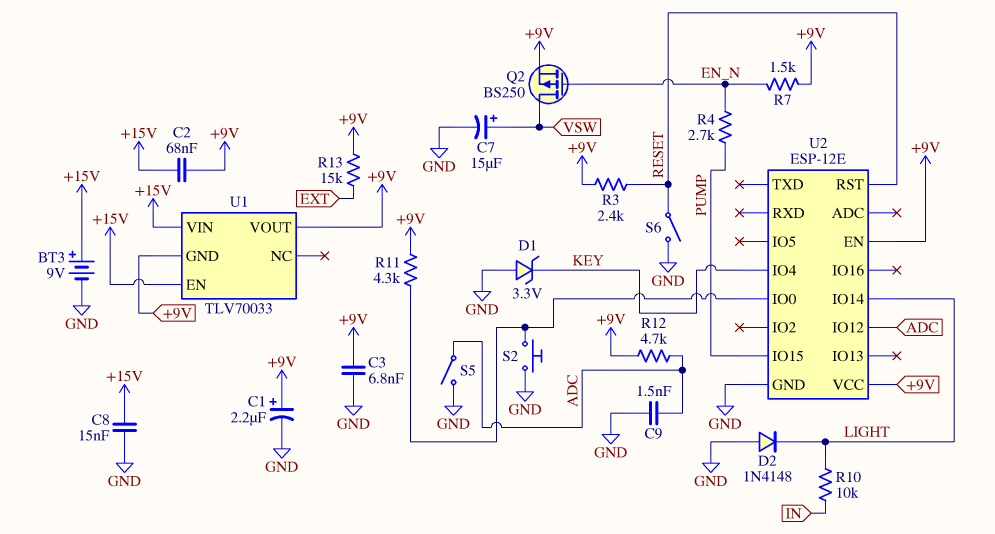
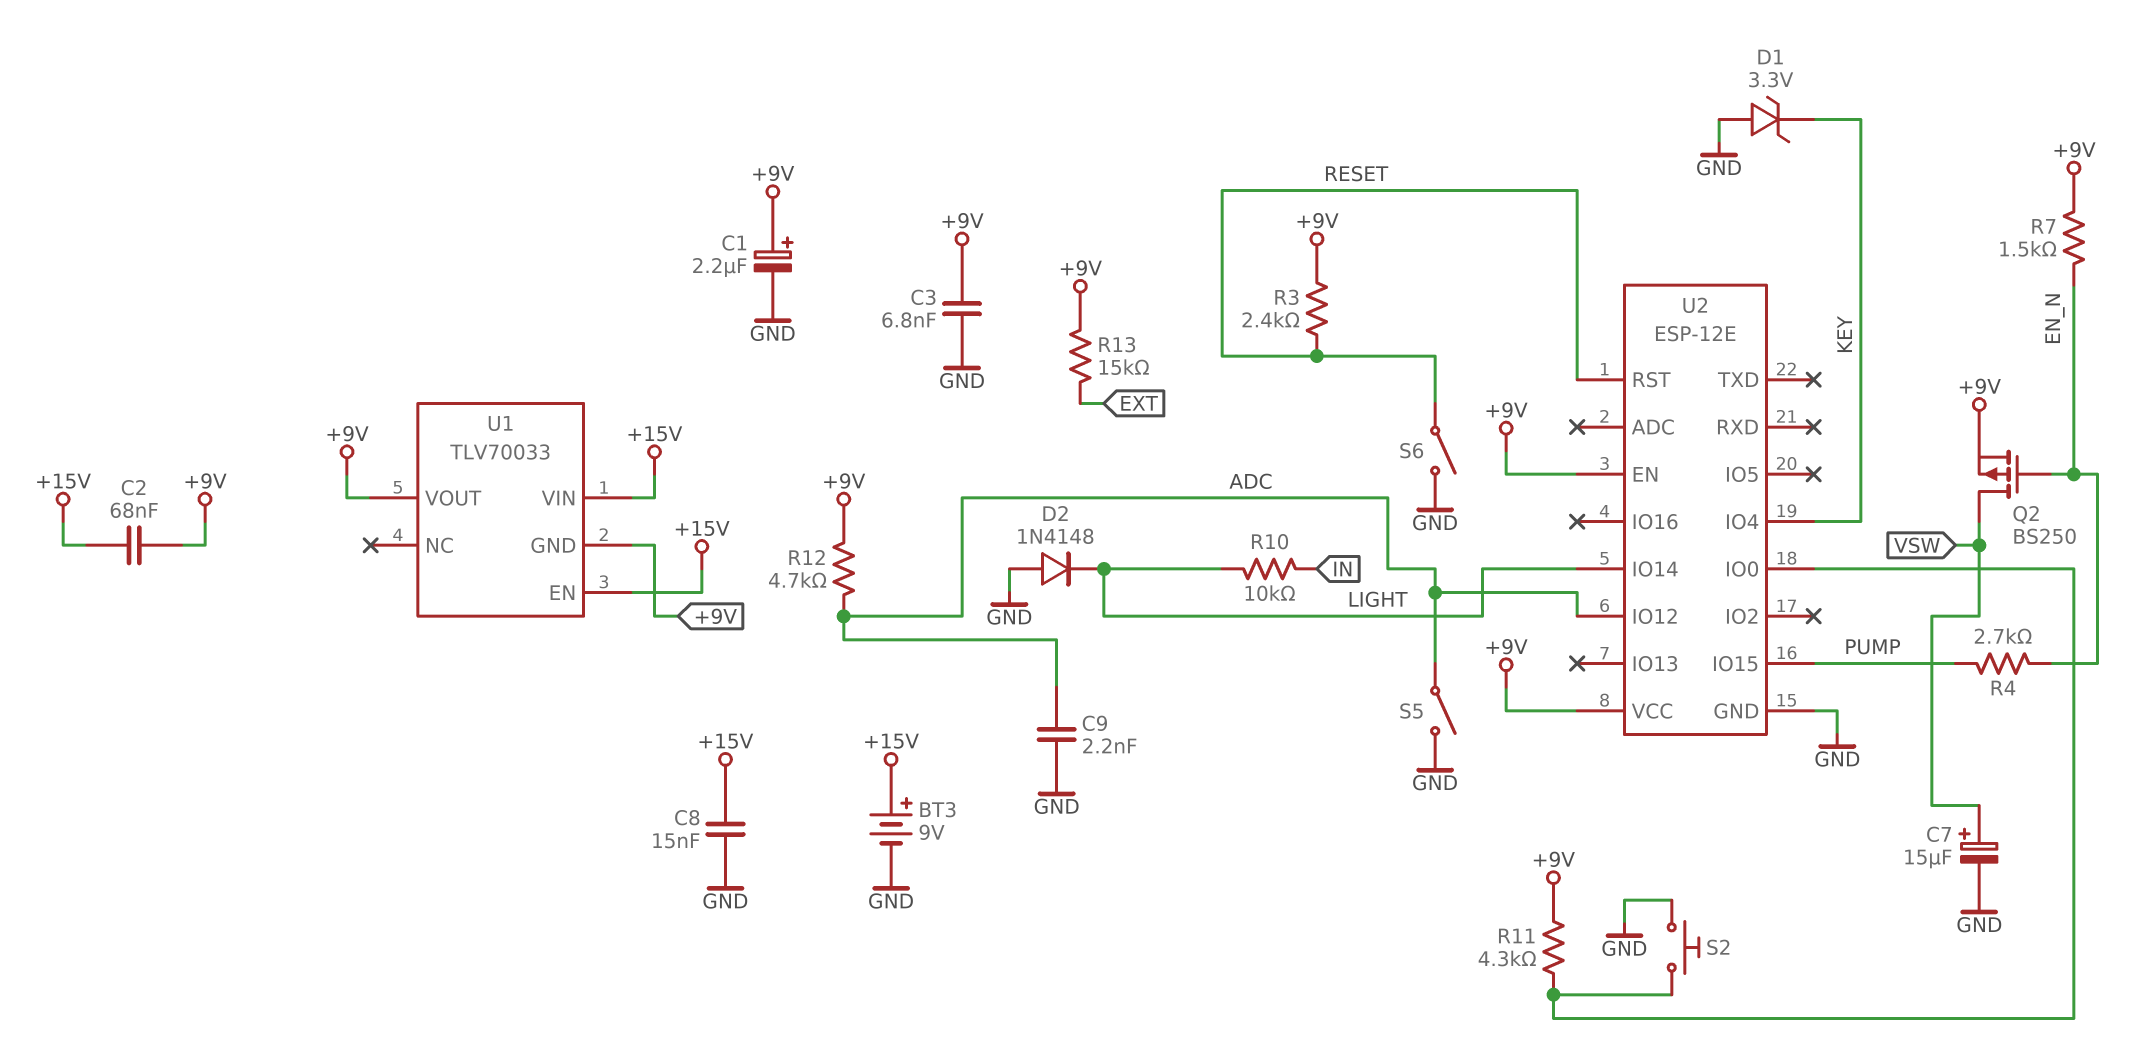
C9: 1.5nF (ADC, GND) -> 2.2nF (ADC, GND)

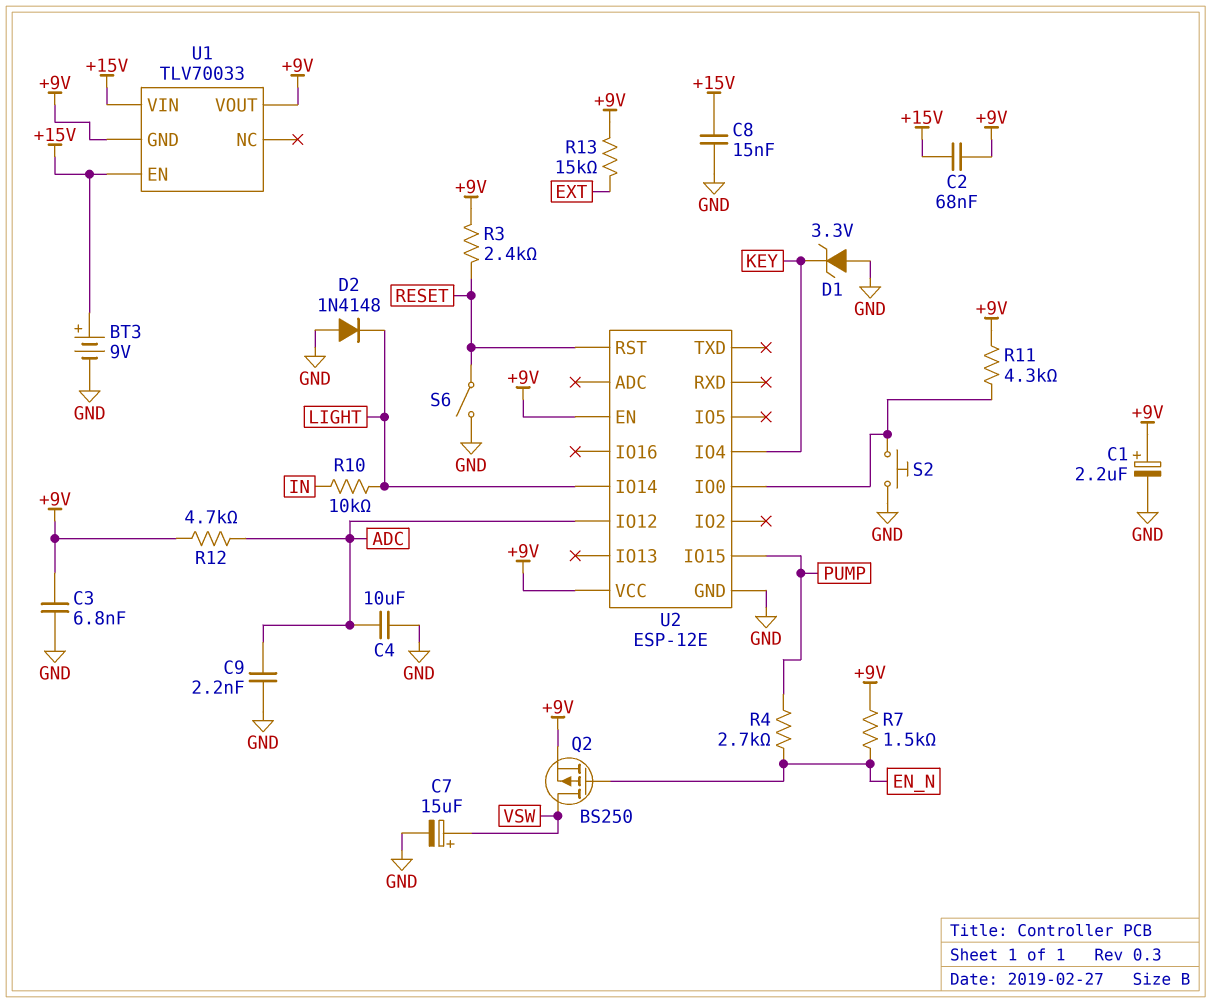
C4: none -> 10uF (ADC, GND)
S5: switch (ADC, GND) -> none

